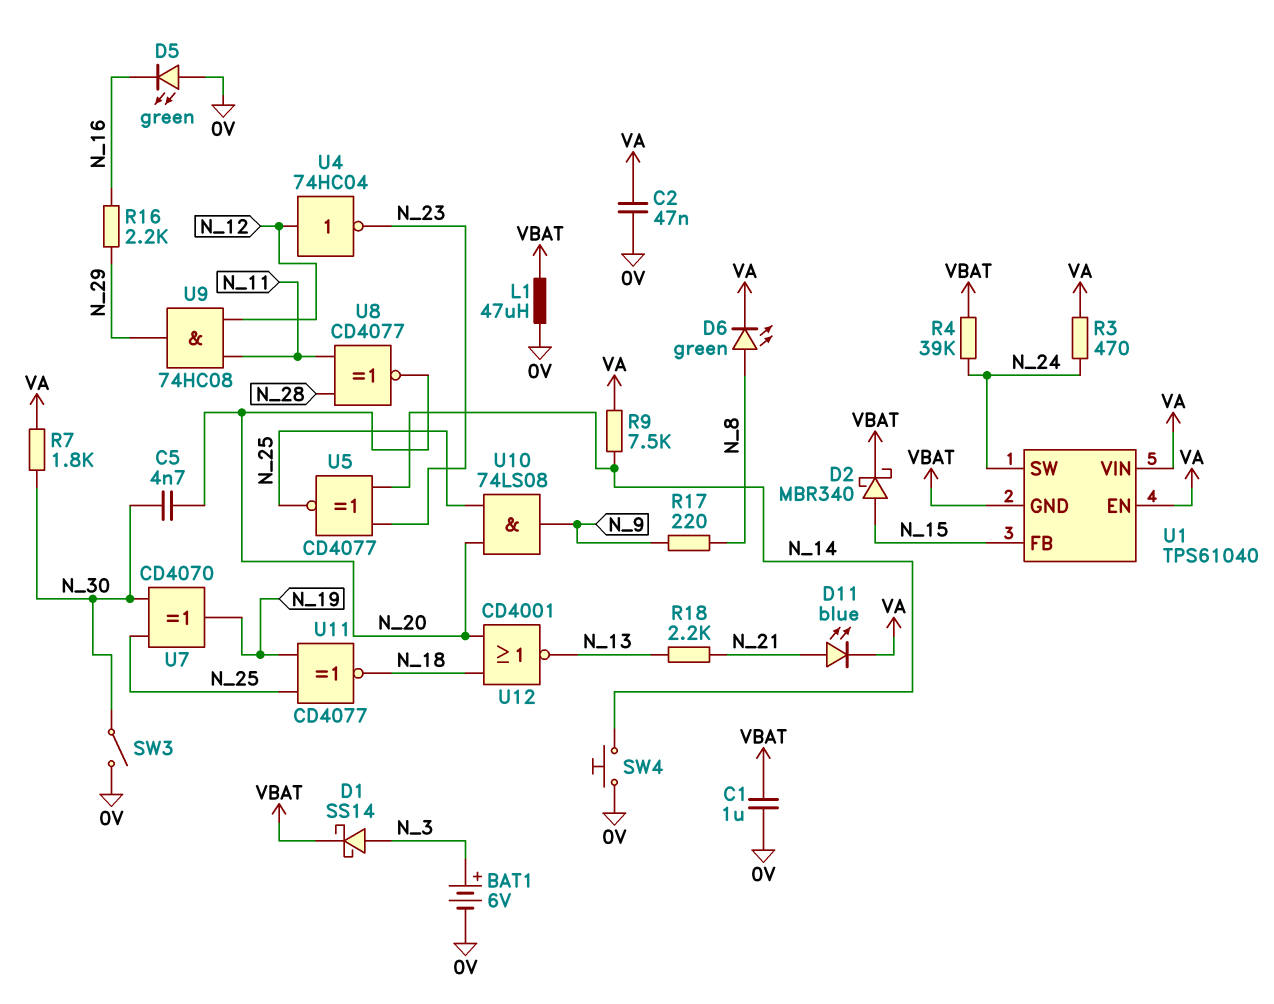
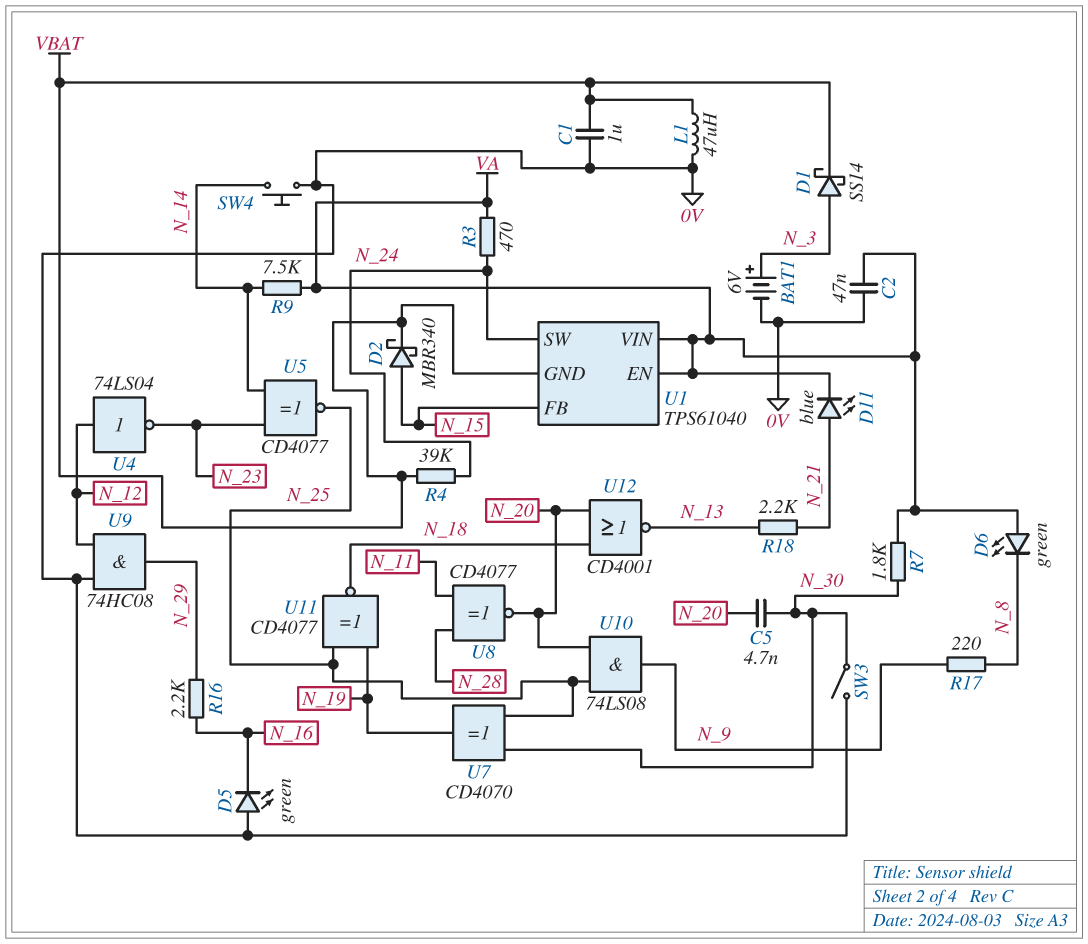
D6: LED green (A N_8, K VA) -> LED green (A VA, K N_8)
U4: NOT 74HC04 (in N_12, out N_23) -> NOT 74LS04 (in N_12, out N_23)
U9: AND 74HC08 (in N_11, in N_12, out N_29) -> AND 74HC08 (in 0V, in N_12, out N_29)

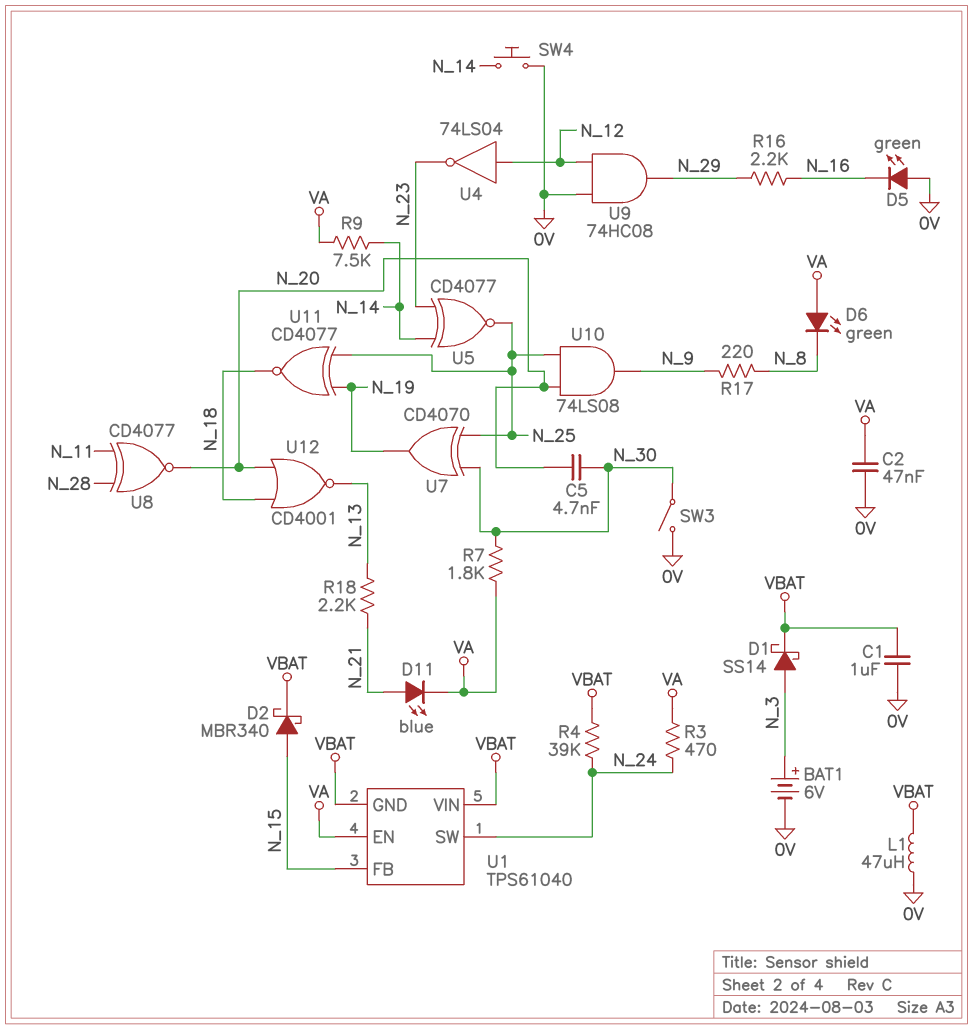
U1 pin VIN: VA -> VBAT

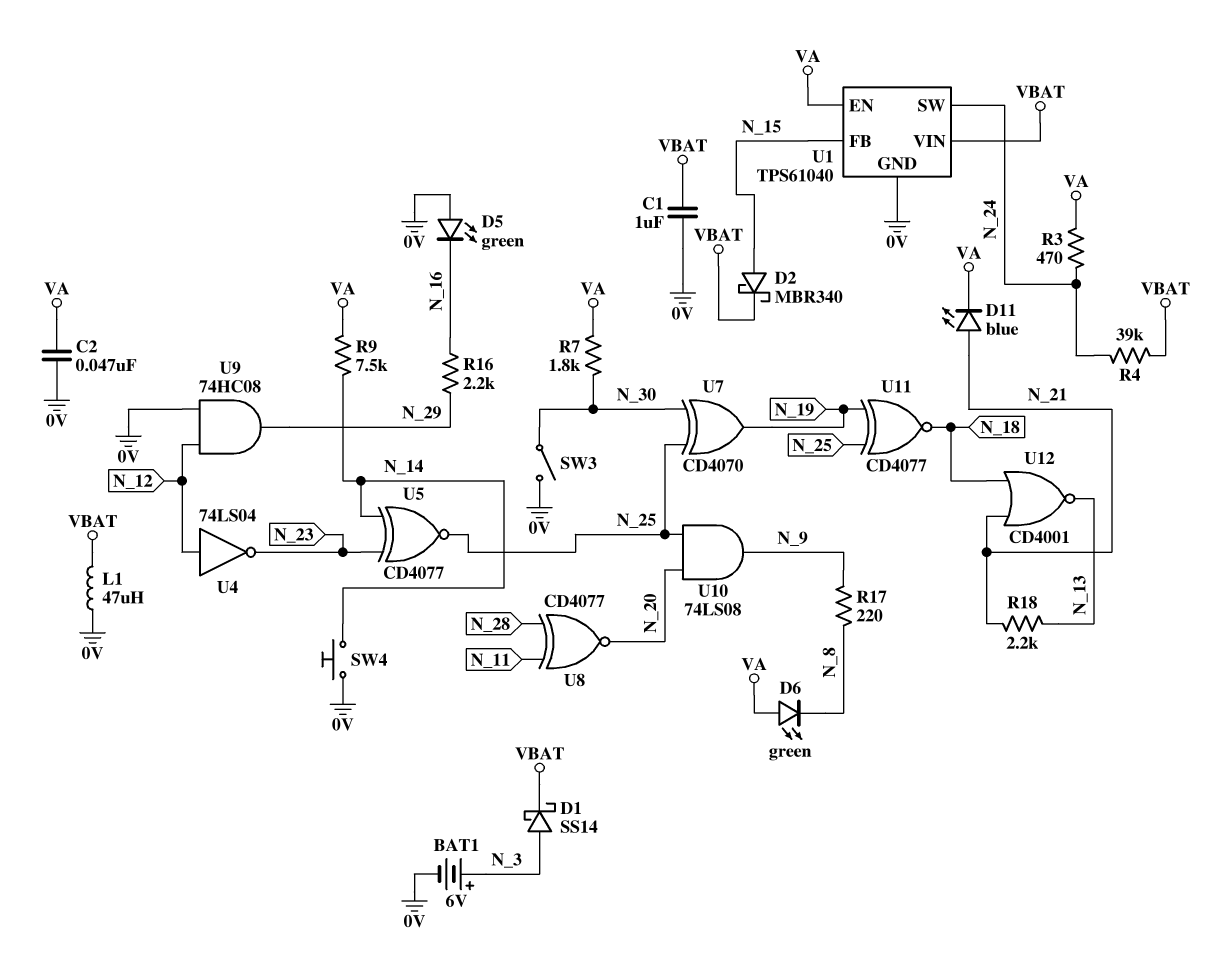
C5: 4.7nF (N_20, N_30) -> none
U1 pin GND: VBAT -> 0V
U12: NOR CD4001 (in N_18, in N_20, out N_13) -> NOR CD4001 (in N_18, in N_21, out N_13)

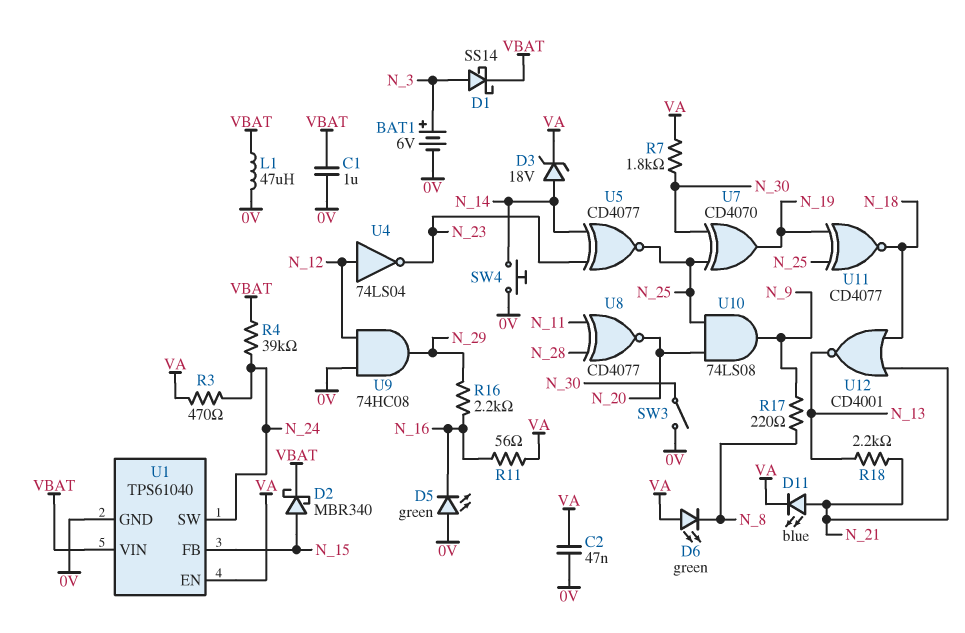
D3: none -> zener 18V (A N_14, K VA)
R9: 7.5k (N_14, VA) -> none
R11: none -> 56 (N_16, VA)

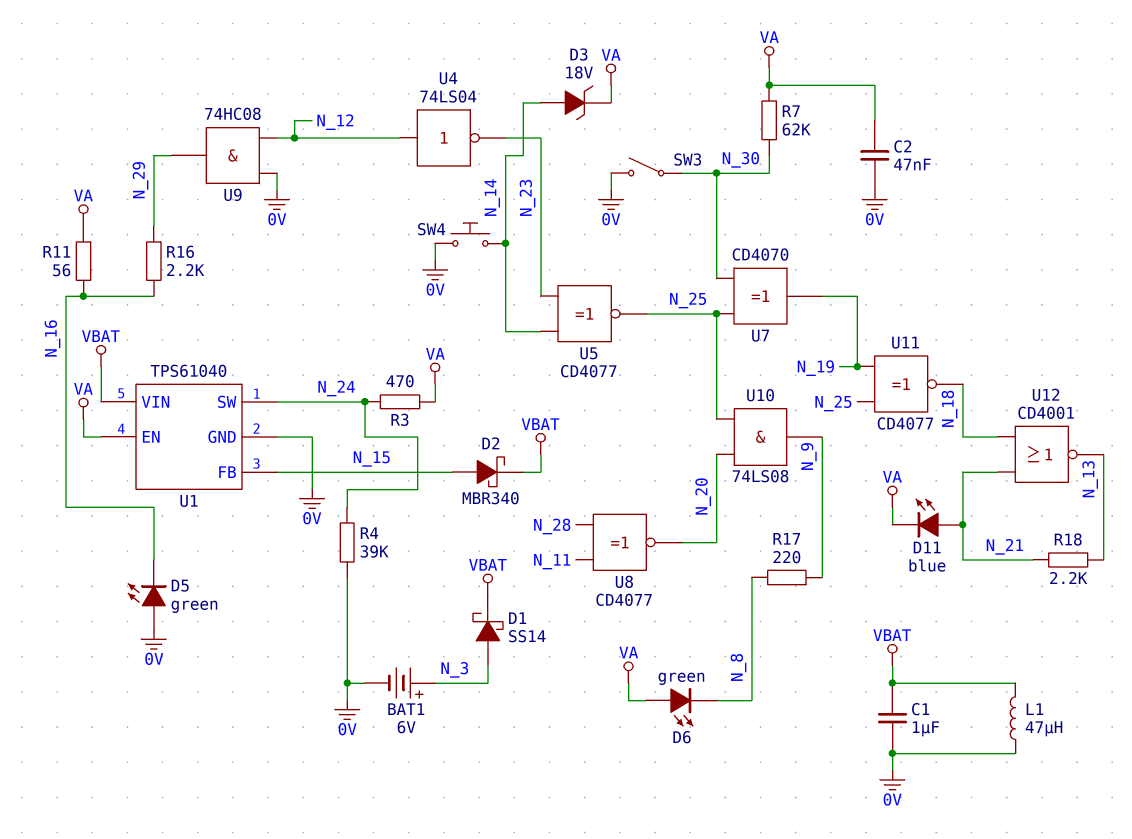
R4: 39k (N_24, VBAT) -> 39k (0V, N_24)
R7: 1.8k (N_30, VA) -> 62k (N_30, VA)

